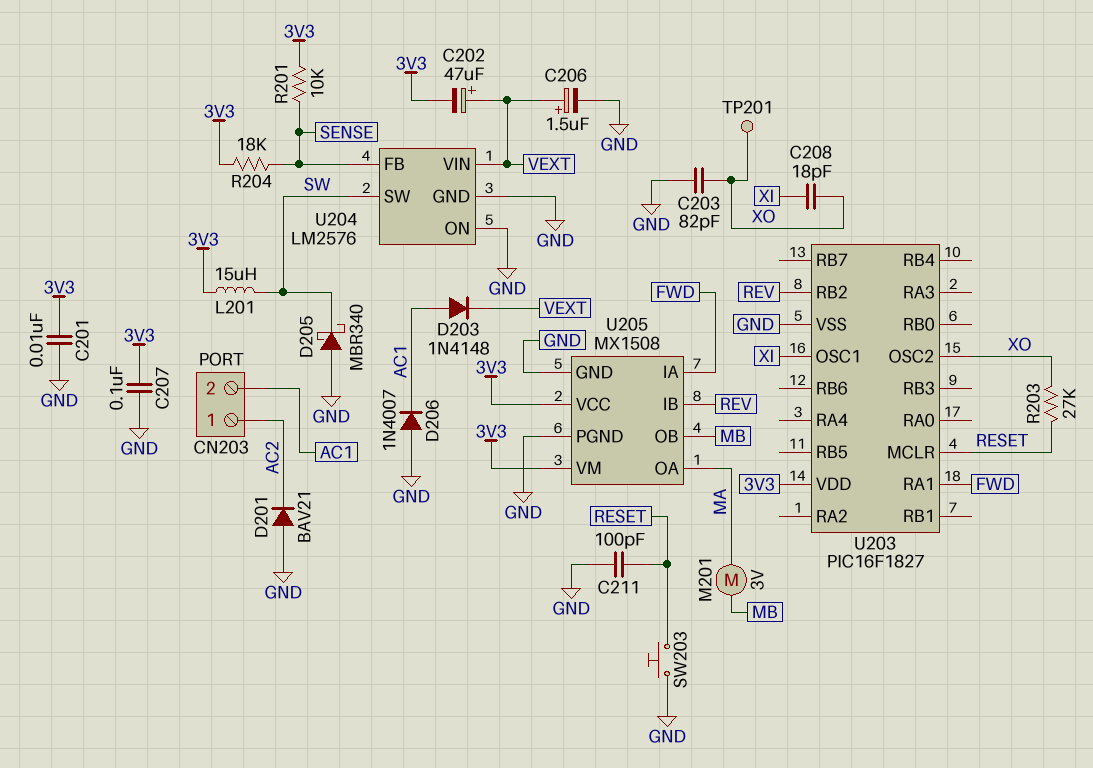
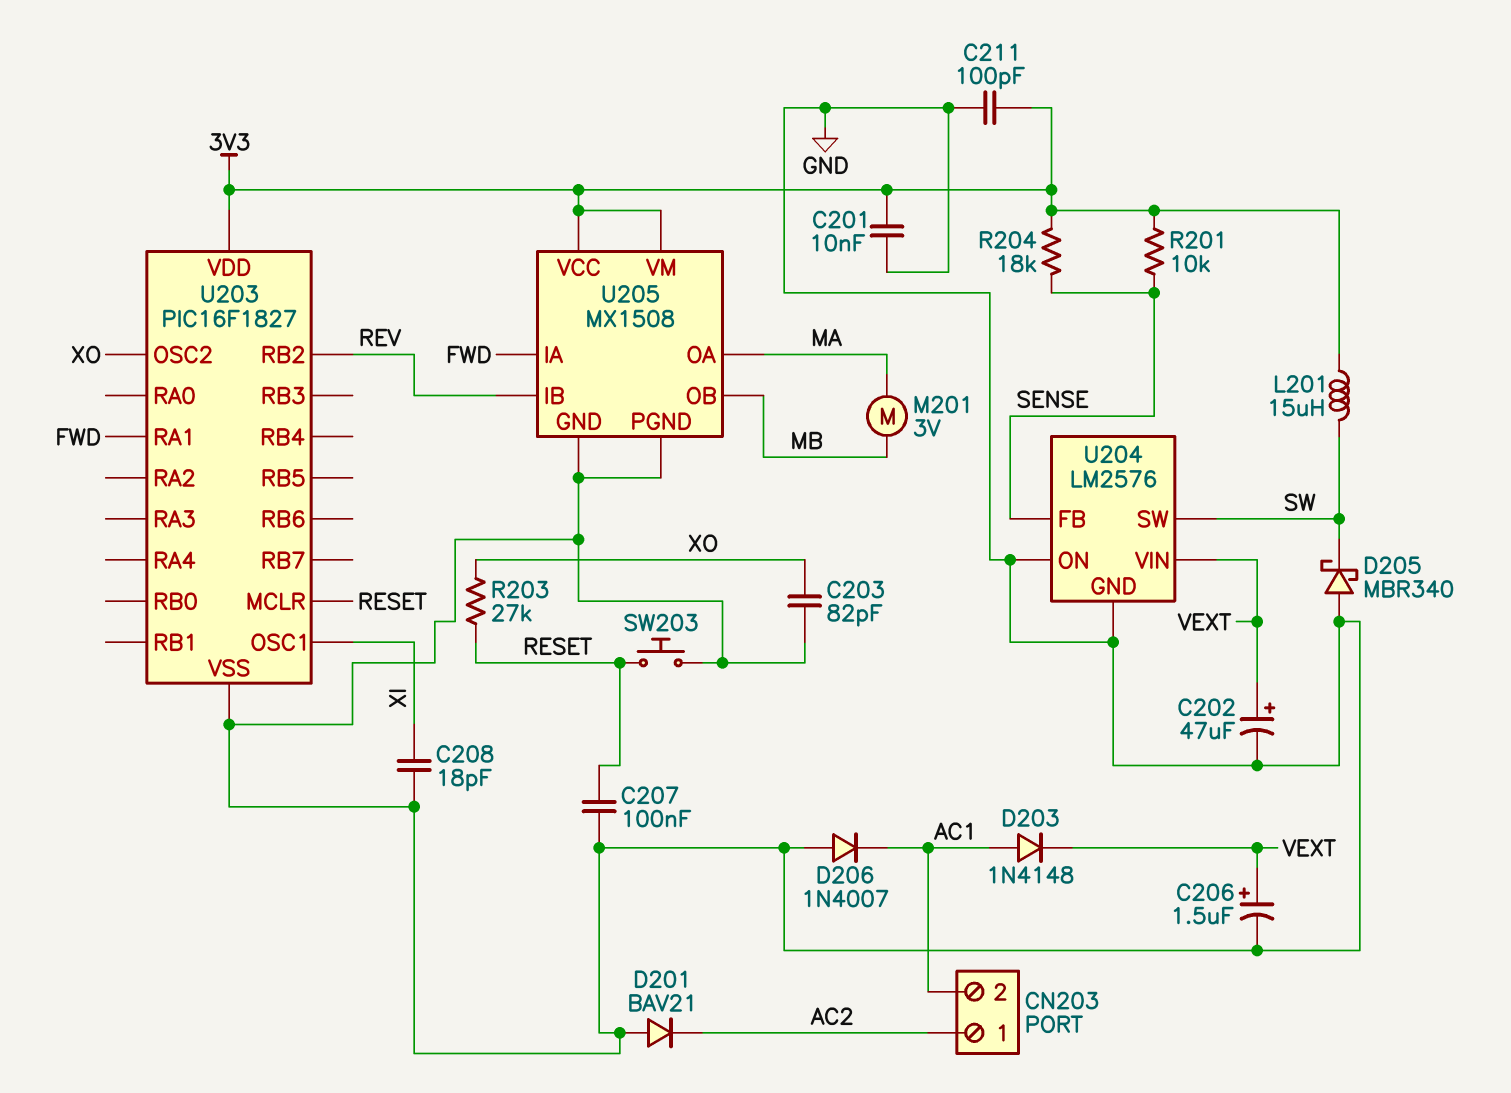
C202: 47uF (plus VEXT, minus 3V3) -> 47uF (plus VEXT, minus GND)
C207: 100nF (3V3, GND) -> 100nF (GND, RESET)
C208: 18pF (XI, XO) -> 18pF (GND, XI)
C211: 100pF (GND, RESET) -> 100pF (3V3, GND)
TP201: test point (XO) -> none

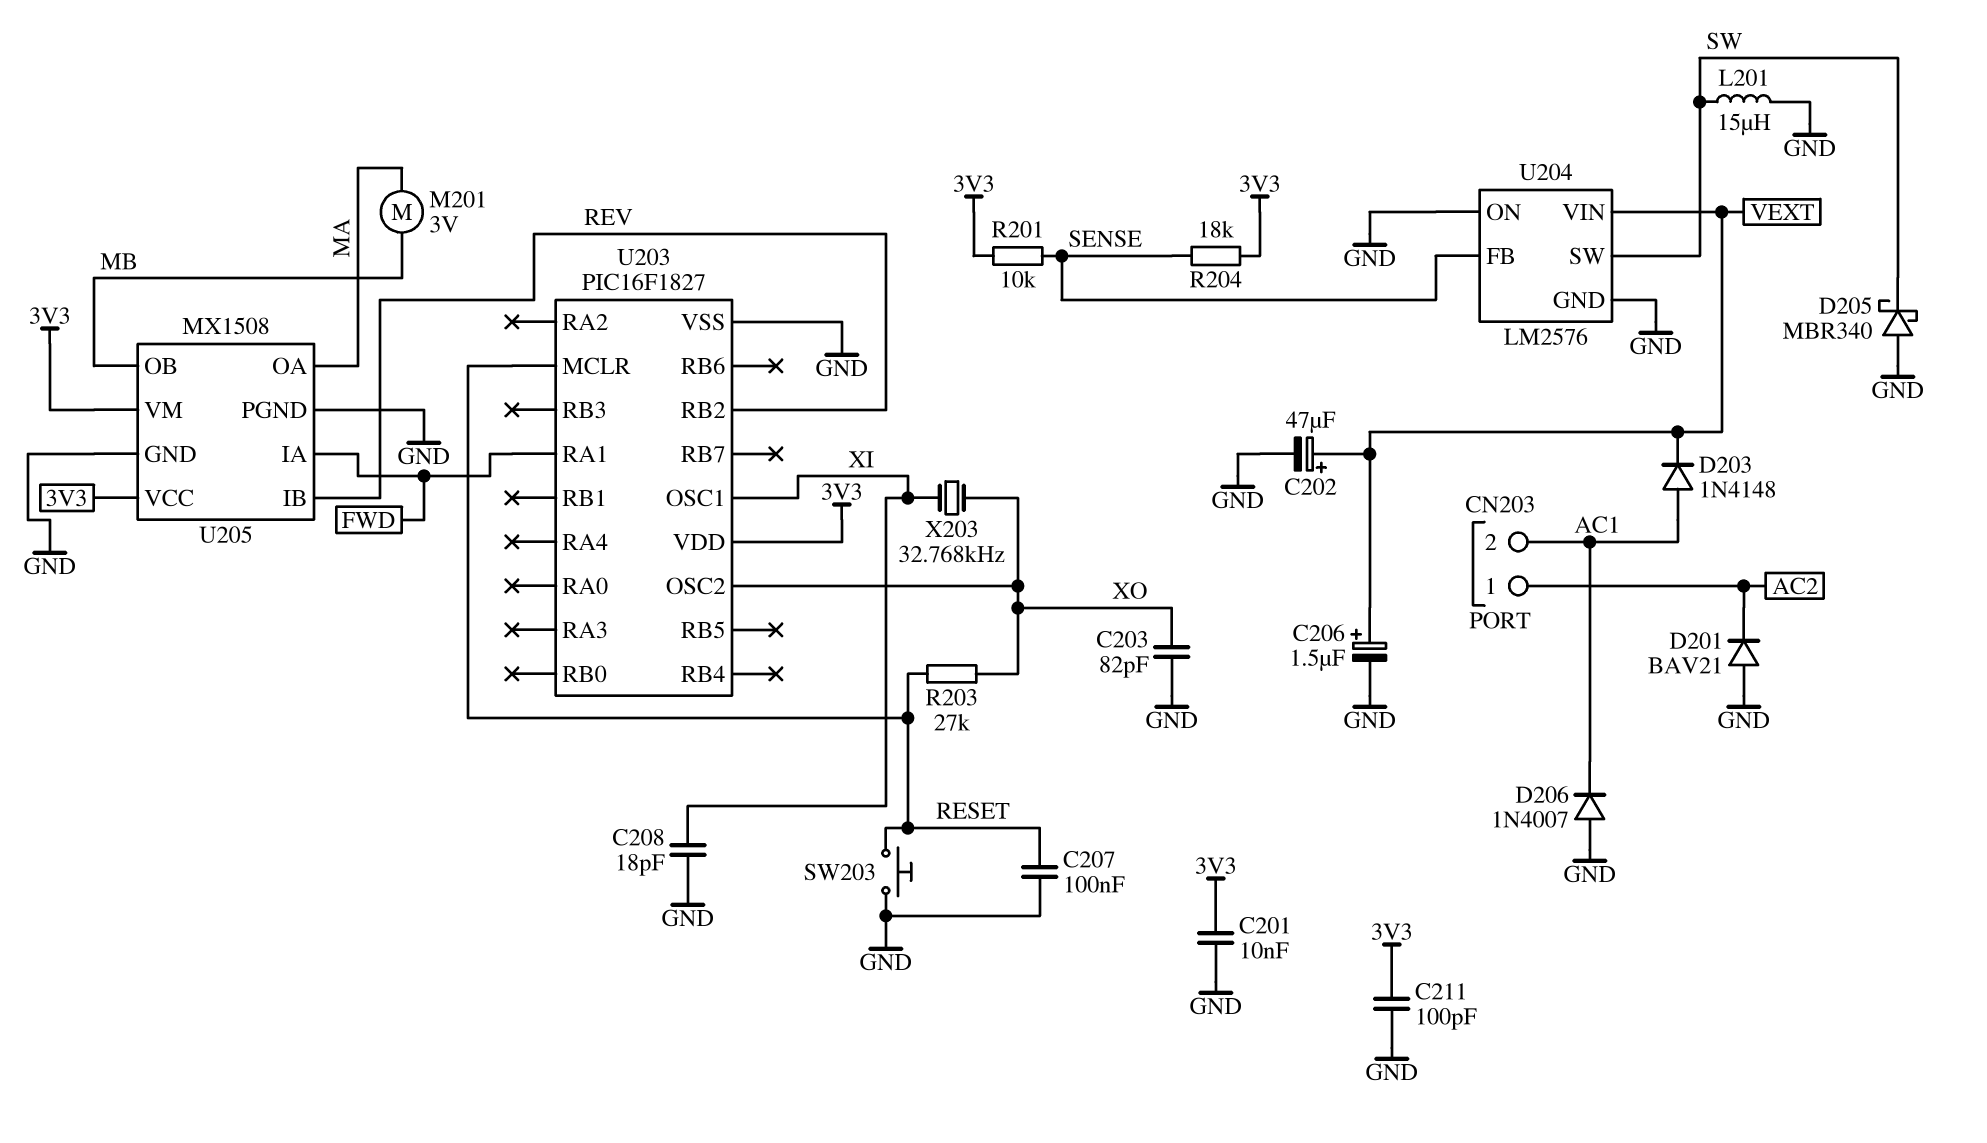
L201: 15uH (3V3, SW) -> 15uH (GND, SW)
X203: none -> 32.768kHz (XI, XO)

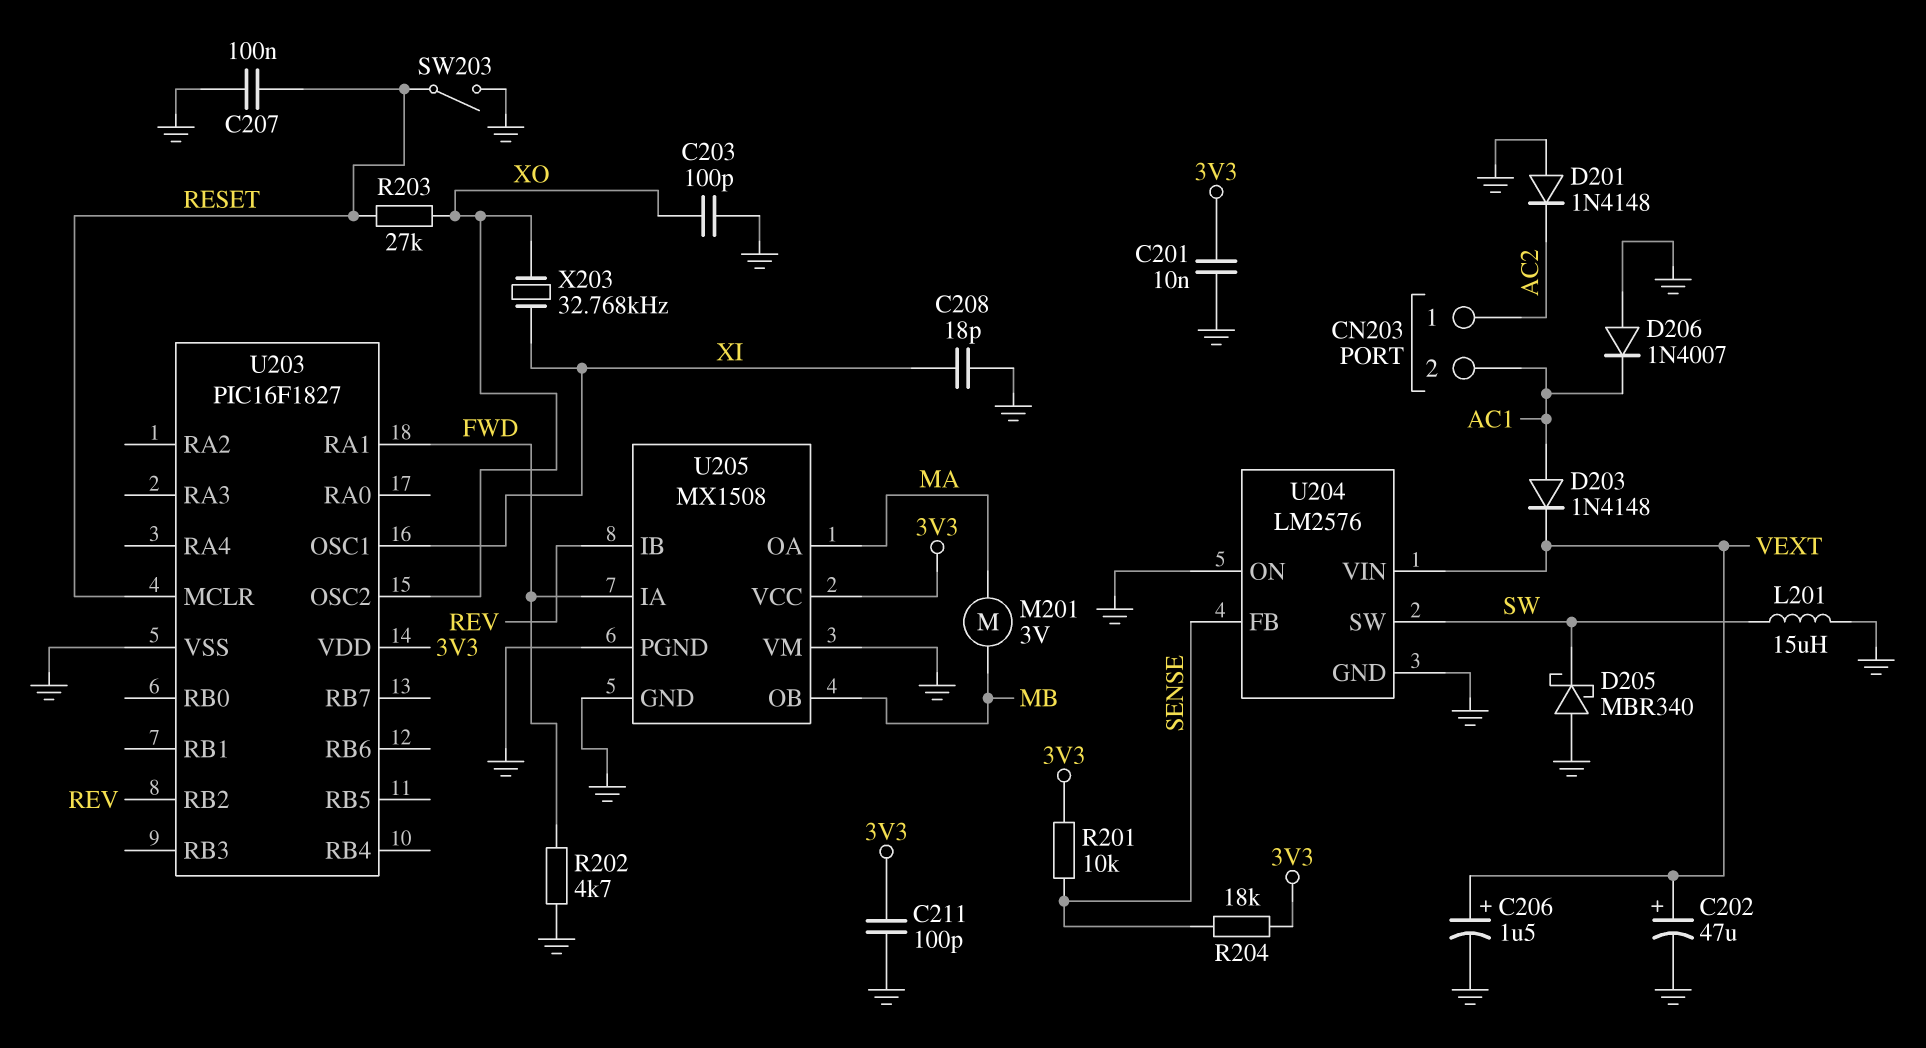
C203: 82pF (GND, XO) -> 100pF (GND, XO)
D201: diode BAV21 (A GND, K AC2) -> diode 1N4148 (A GND, K AC2)
R202: none -> 4.7k (FWD, GND)
SW203: button (GND, RESET) -> switch (GND, RESET)
U205 pin VM: 3V3 -> GND

